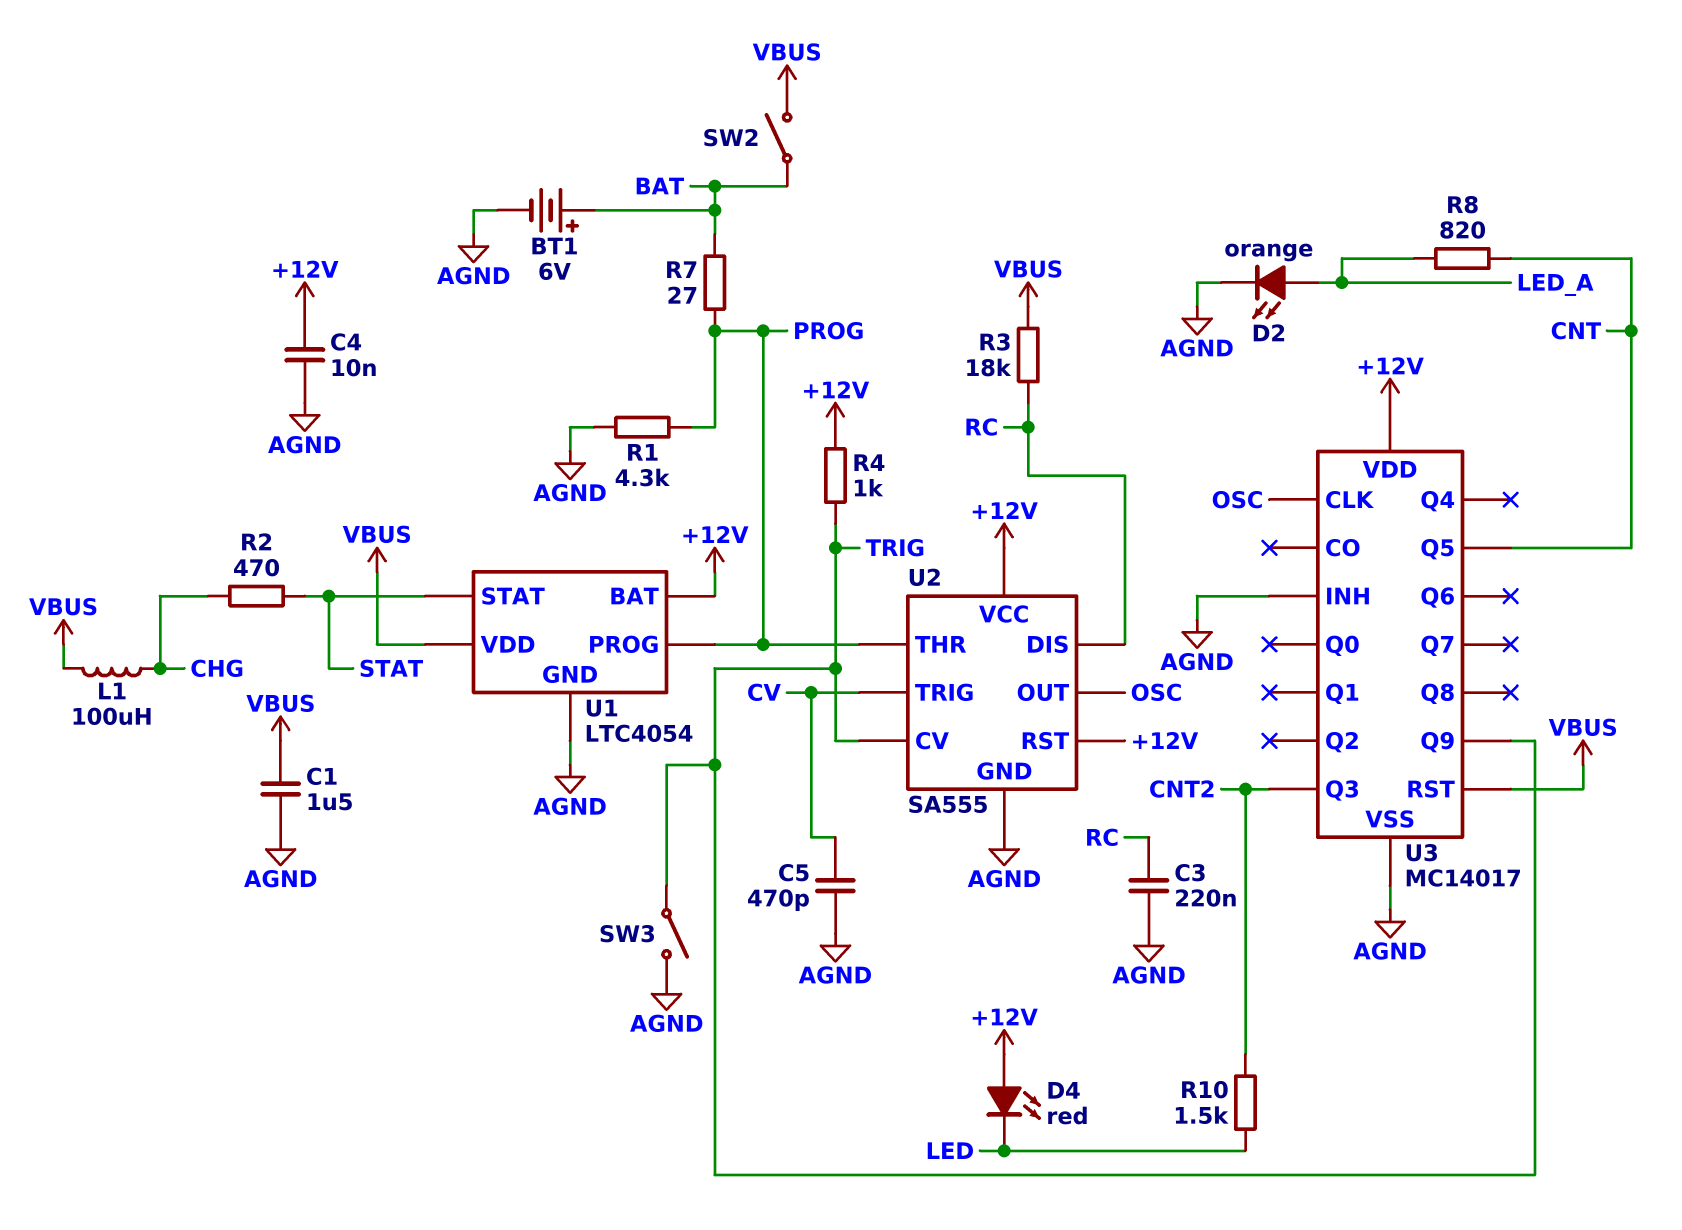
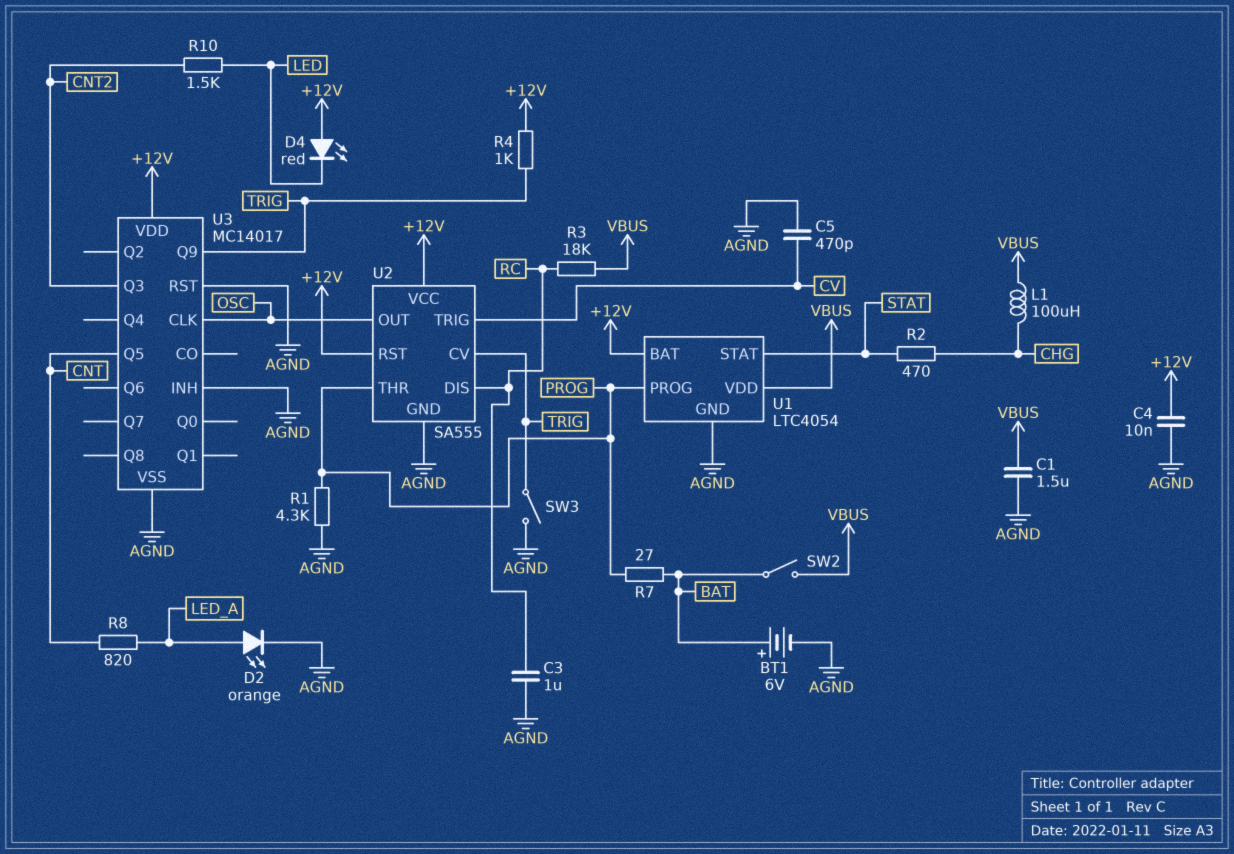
C3: 220nF (AGND, RC) -> 1uF (AGND, RC)
U3 pin RST: VBUS -> AGND

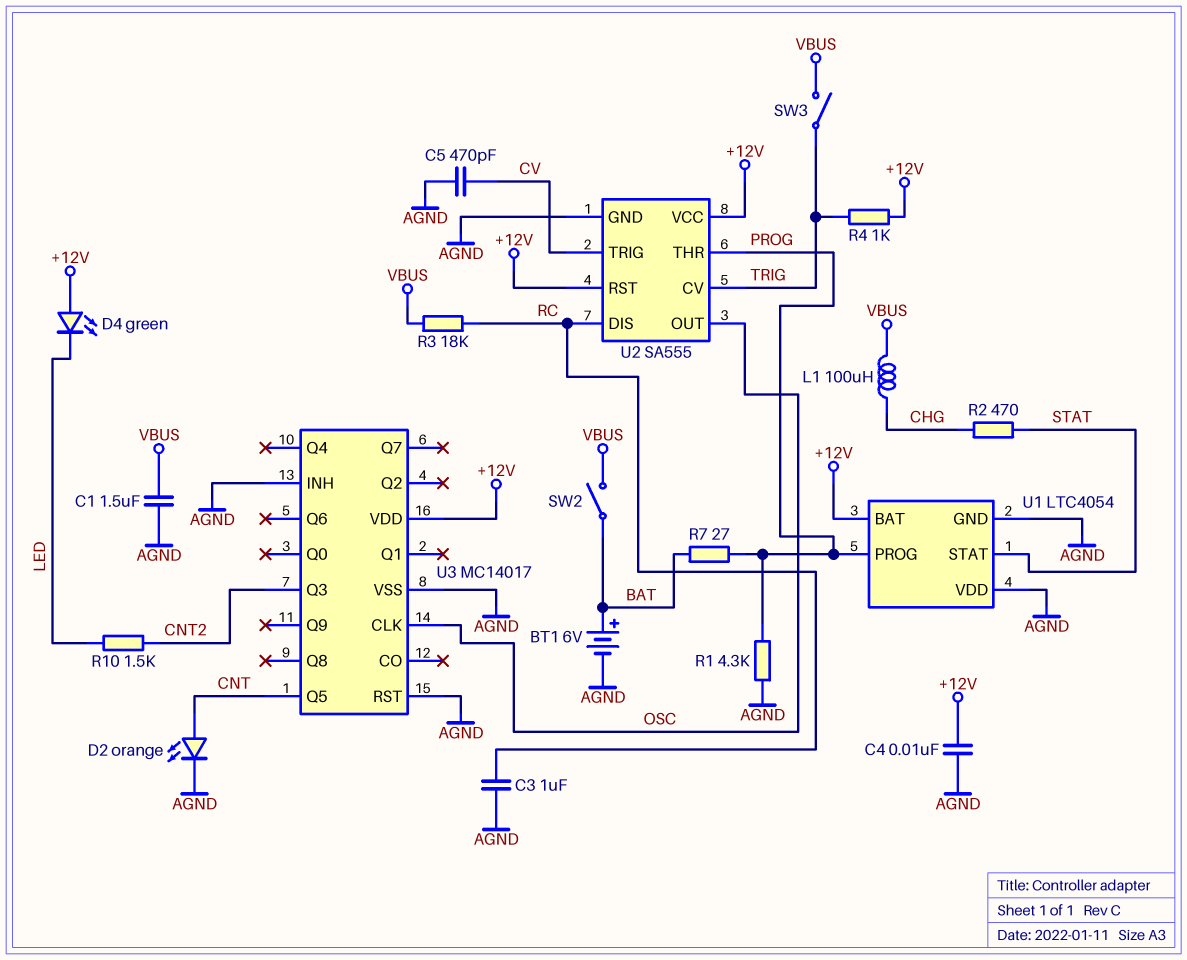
D2: LED orange (A LED_A, K AGND) -> LED orange (A CNT, K AGND)
D4: LED red (A +12V, K LED) -> LED green (A +12V, K LED)
R8: 820 (CNT, LED_A) -> none
SW3: switch (AGND, TRIG) -> switch (TRIG, VBUS)
U1 pin VDD: VBUS -> AGND
U3 pin Q9: TRIG -> none

